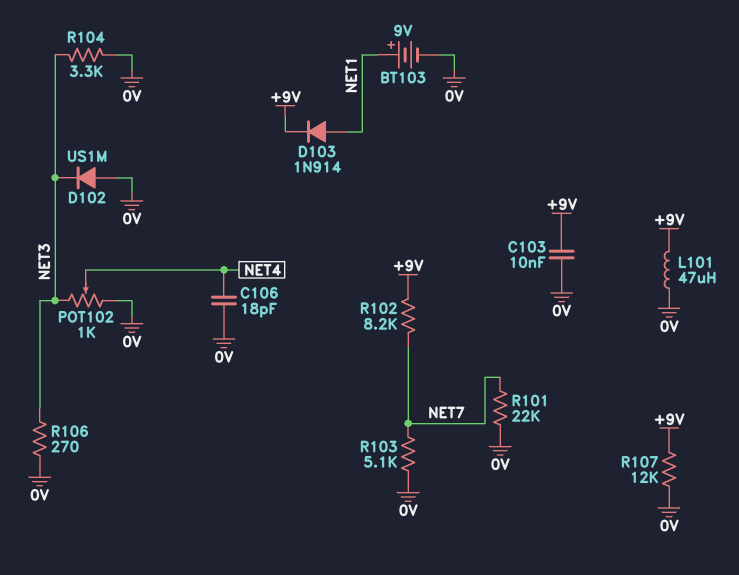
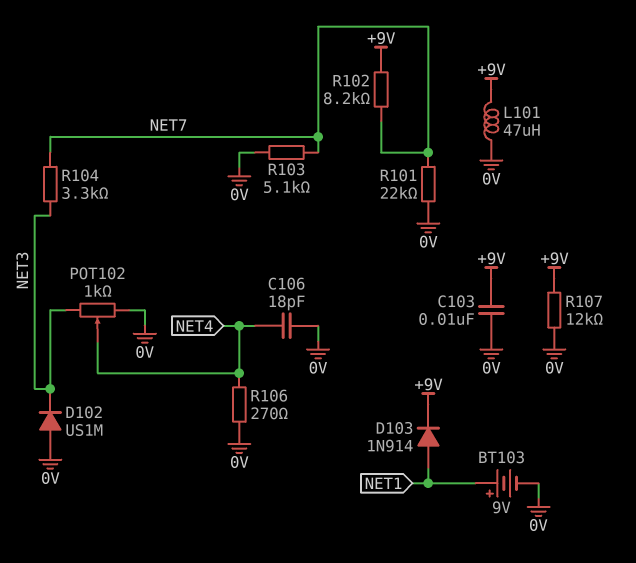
R104: 3.3k (0V, NET3) -> 3.3k (NET3, NET7)
R106: 270 (0V, NET3) -> 270 (0V, NET4)

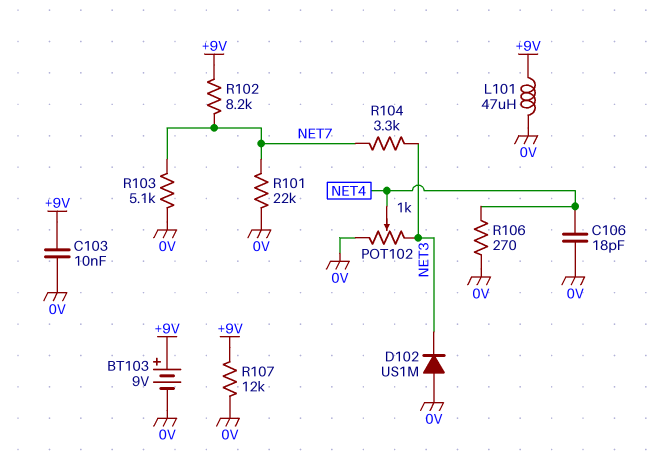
BT103: 9V (plus NET1, minus 0V) -> 9V (plus +9V, minus 0V)
D103: diode 1N914 (A NET1, K +9V) -> none

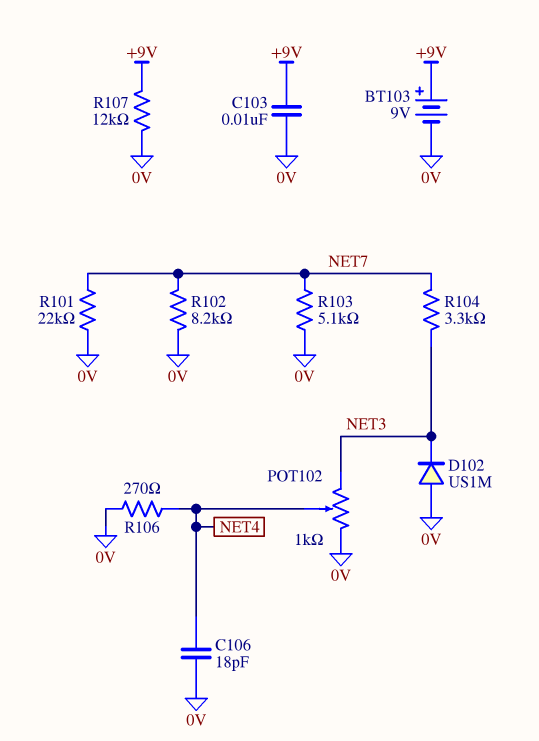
L101: 47uH (+9V, 0V) -> none
R102: 8.2k (+9V, NET7) -> 8.2k (0V, NET7)

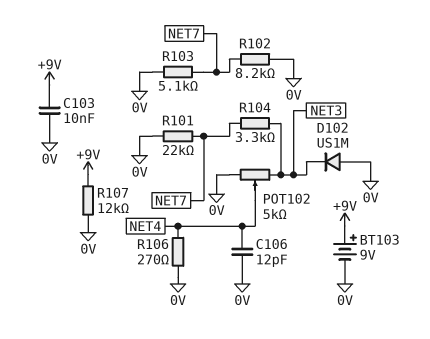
C106: 18pF (0V, NET4) -> 12pF (0V, NET4)
POT102: 1k (0V, NET3, wiper NET4) -> 5k (0V, NET3, wiper NET4)

